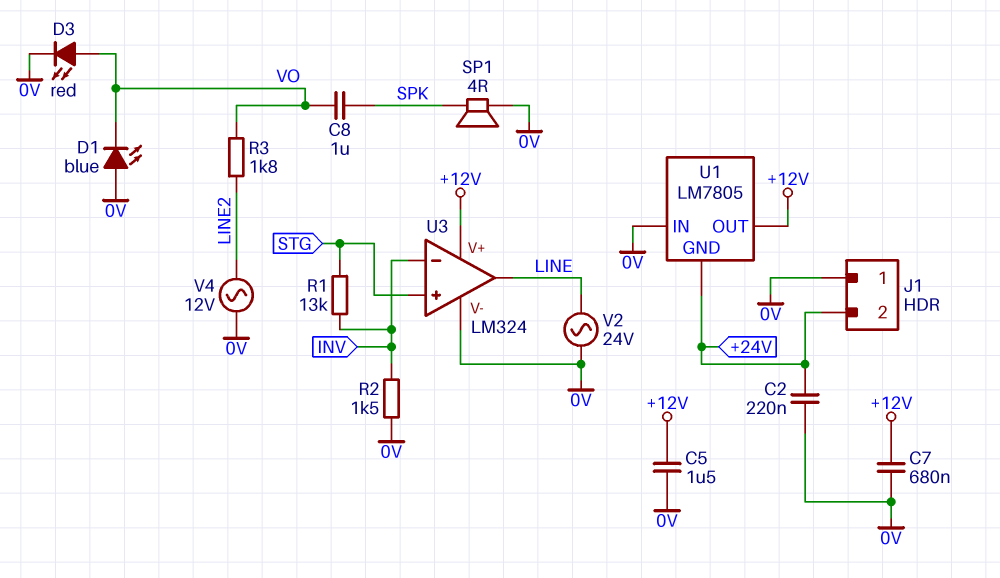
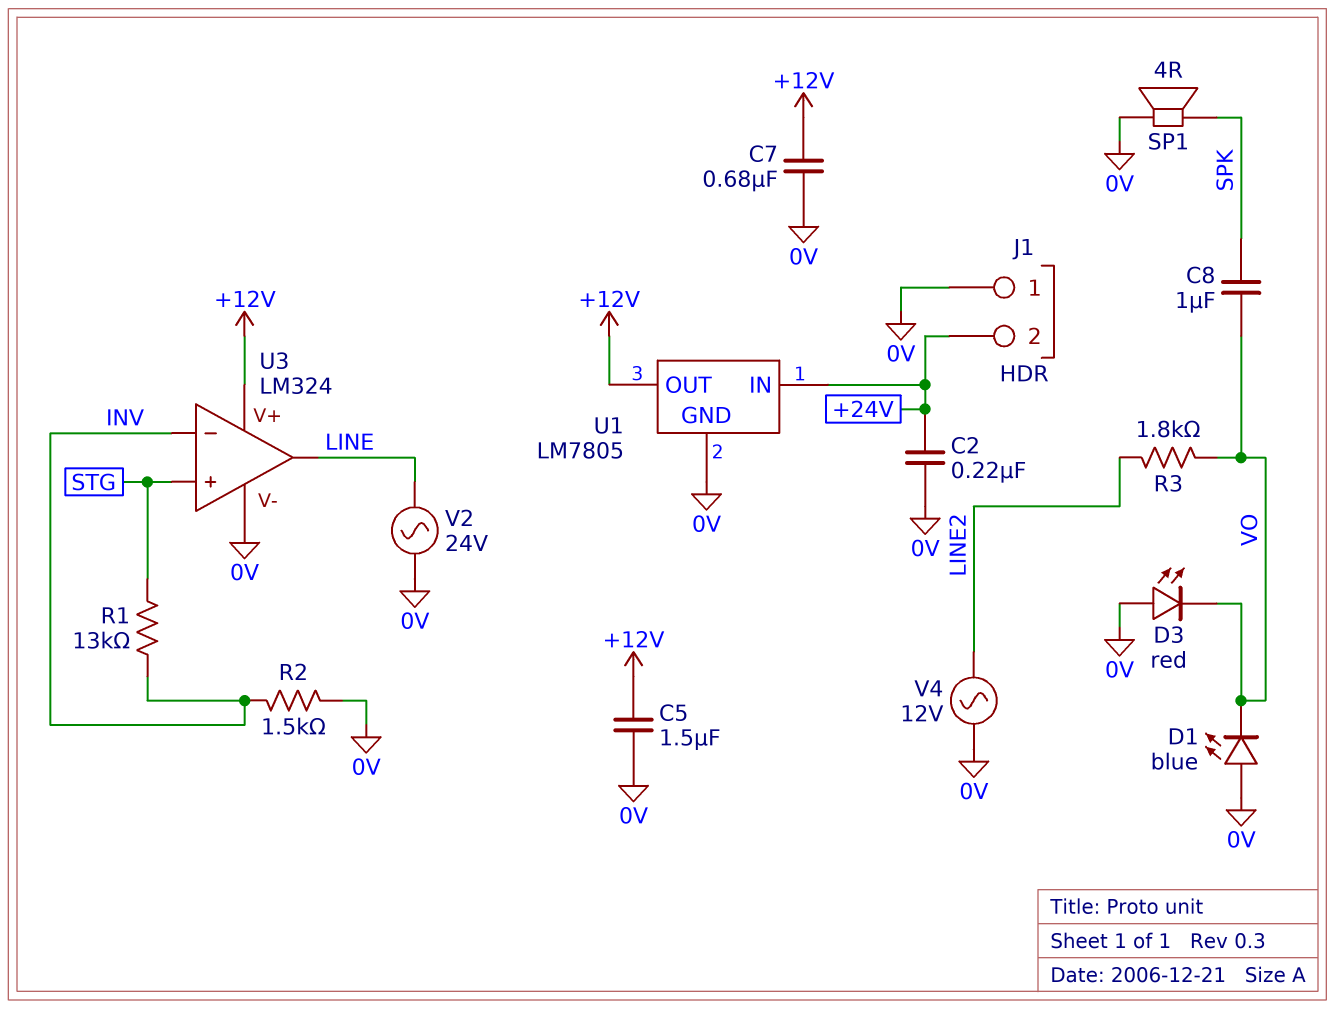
D3: LED red (A VO, K 0V) -> LED red (A 0V, K VO)
U1 pin GND: +24V -> 0V
U1 pin IN: 0V -> +24V

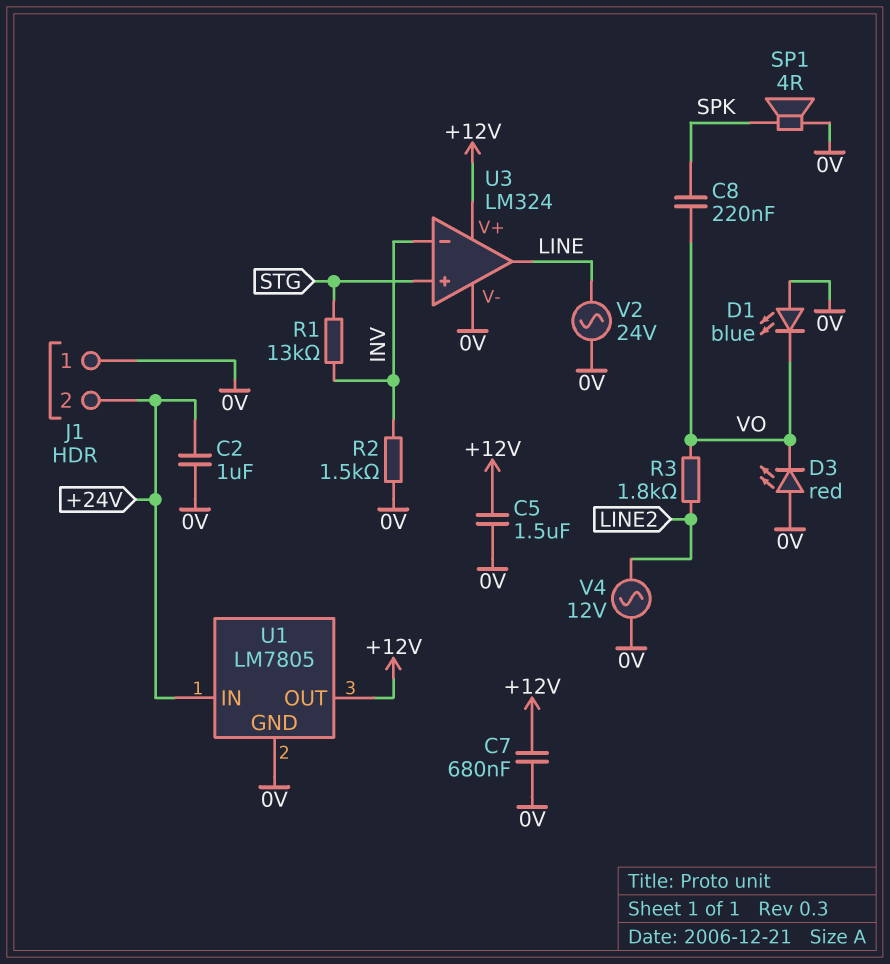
C2: 220nF (+24V, 0V) -> 1uF (+24V, 0V)
C8: 1uF (SPK, VO) -> 220nF (SPK, VO)

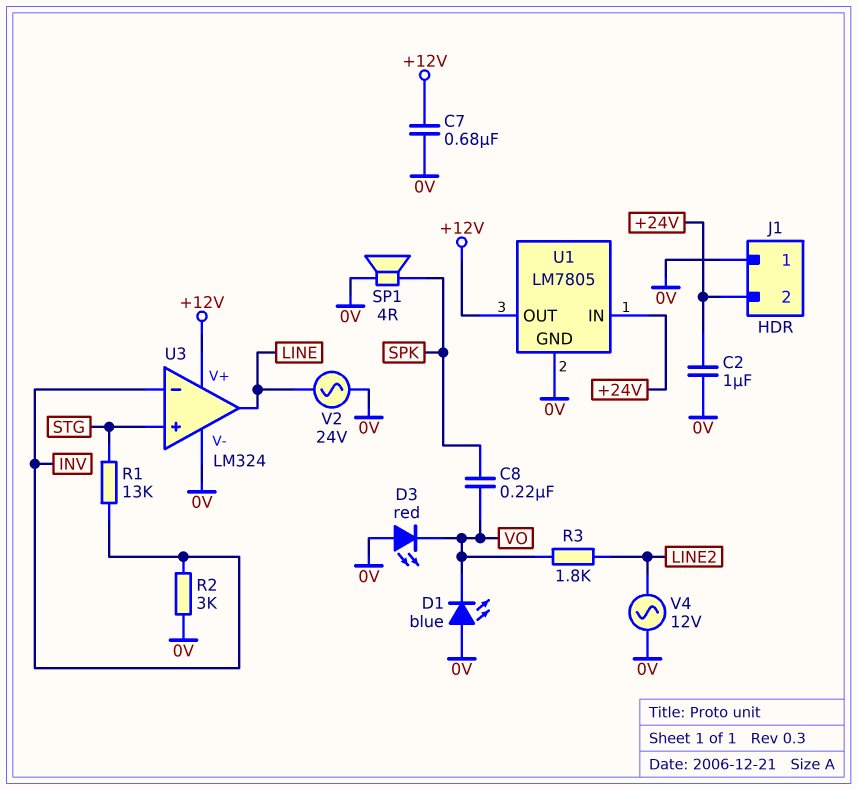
C5: 1.5uF (+12V, 0V) -> none
R2: 1.5k (0V, INV) -> 3k (0V, INV)

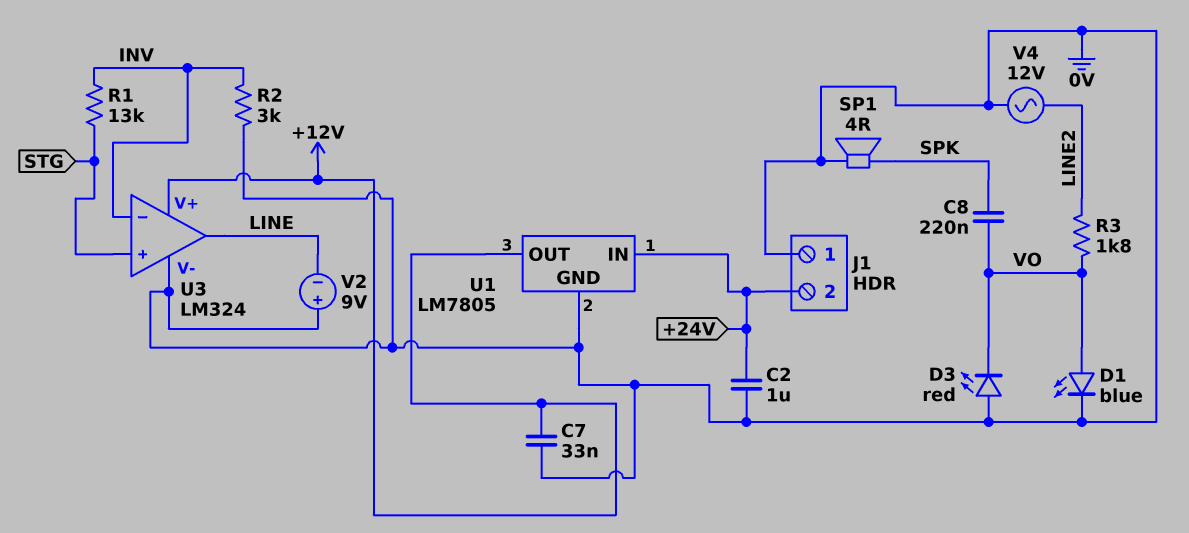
C7: 680nF (+12V, 0V) -> 33nF (+12V, 0V)
D1: LED blue (A 0V, K VO) -> LED blue (A VO, K 0V)
V2: AC 24V (0V, LINE) -> 9V (plus 0V, minus LINE)

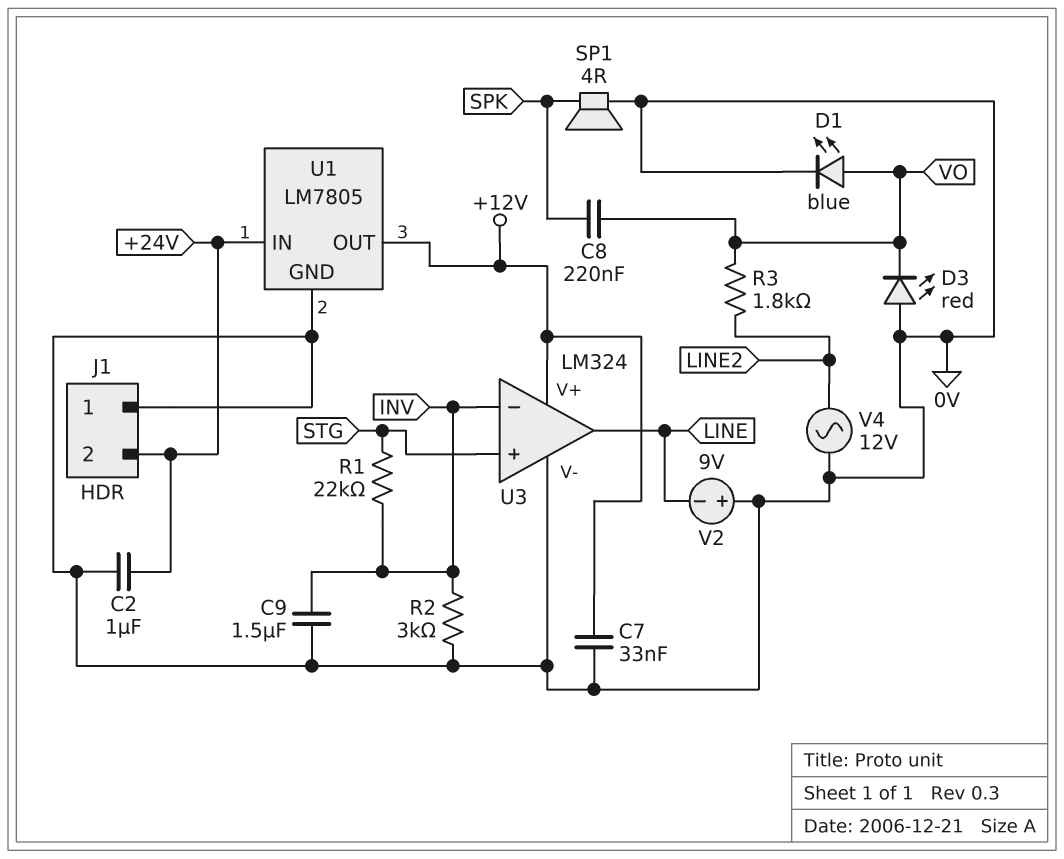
C9: none -> 1.5uF (0V, INV)
R1: 13k (INV, STG) -> 22k (INV, STG)

